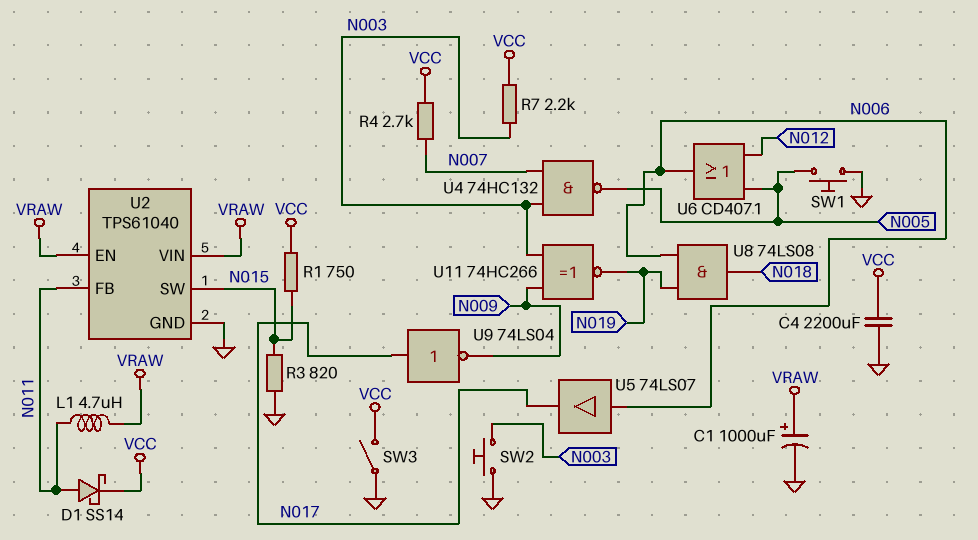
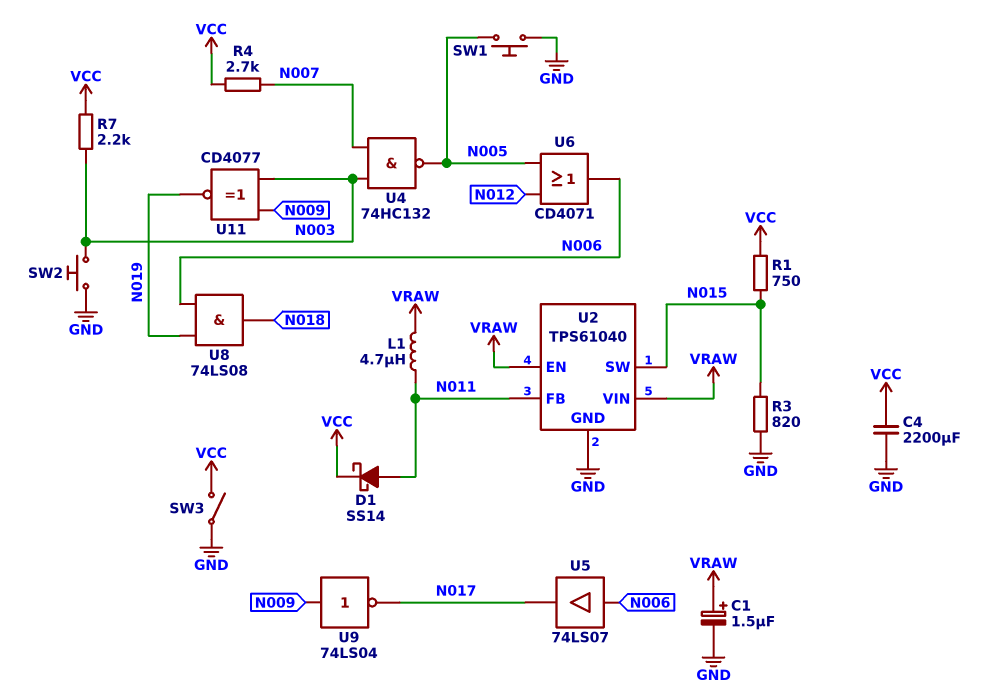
C1: 1000uF (plus VRAW, minus GND) -> 1.5uF (plus VRAW, minus GND)
U9: NOT 74LS04 (in N017, out N009) -> NOT 74LS04 (in N009, out N017)
U11: XNOR 74HC266 (in N003, in N009, out N019) -> XNOR CD4077 (in N003, in N009, out N019)

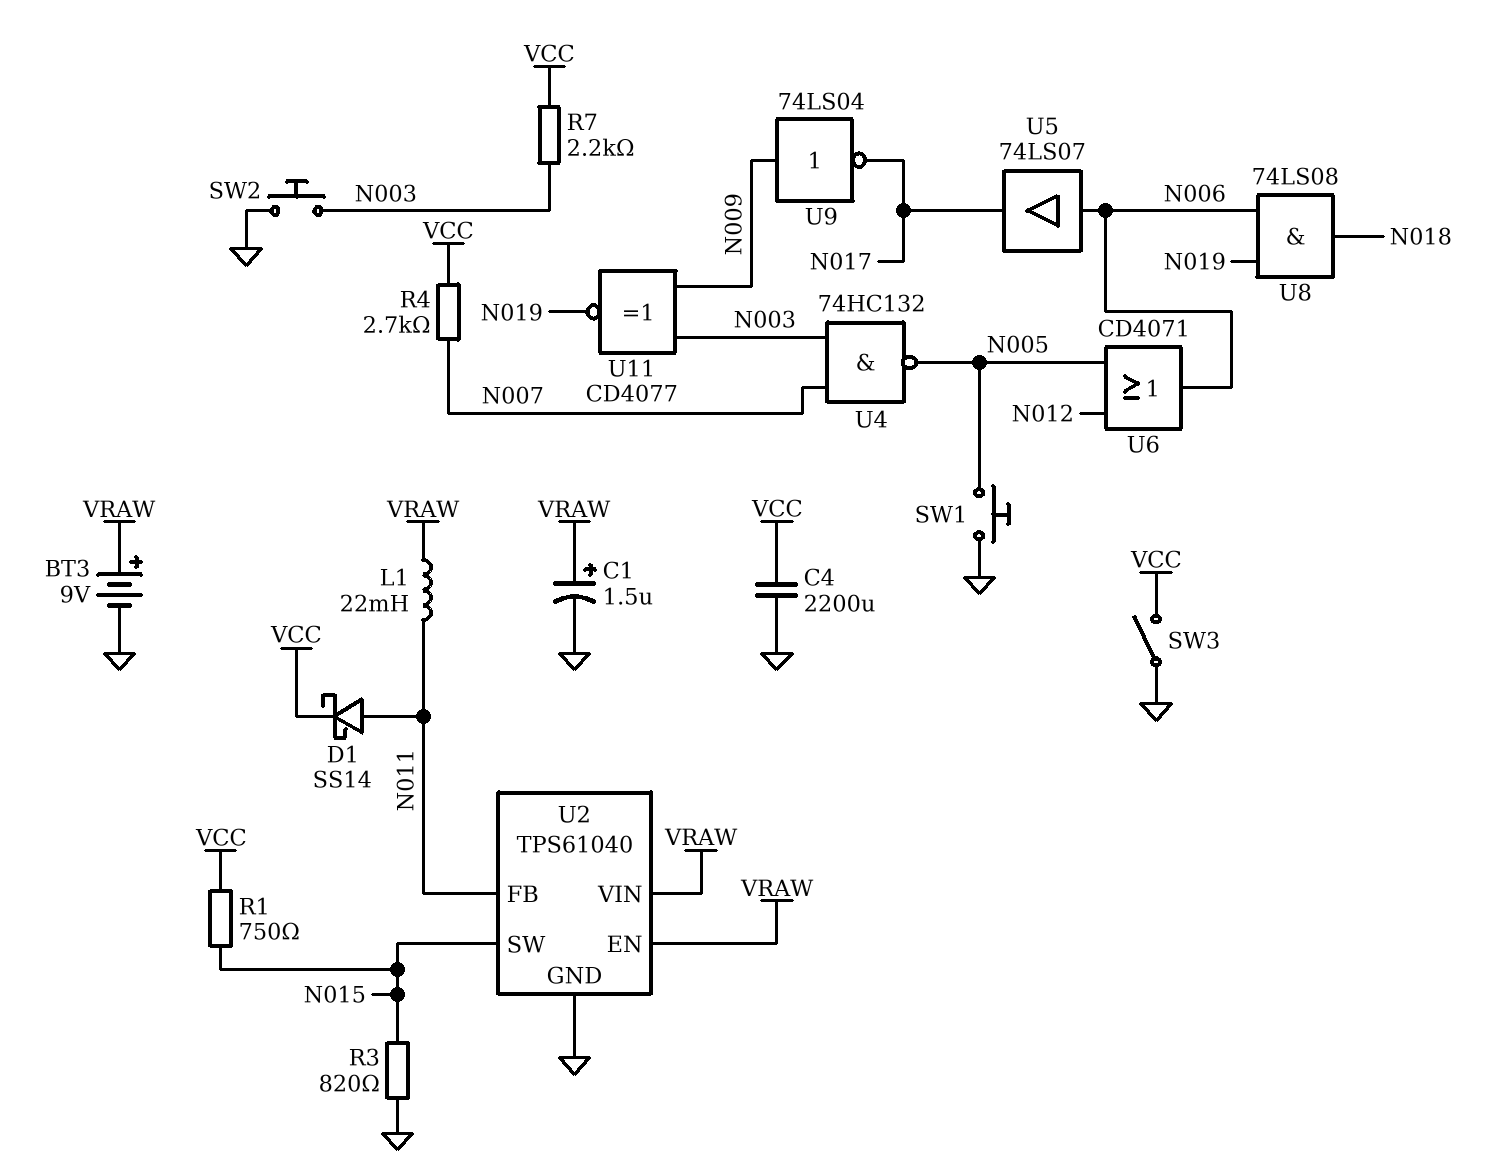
BT3: none -> 9V (plus VRAW, minus GND)
L1: 4.7uH (N011, VRAW) -> 22mH (N011, VRAW)

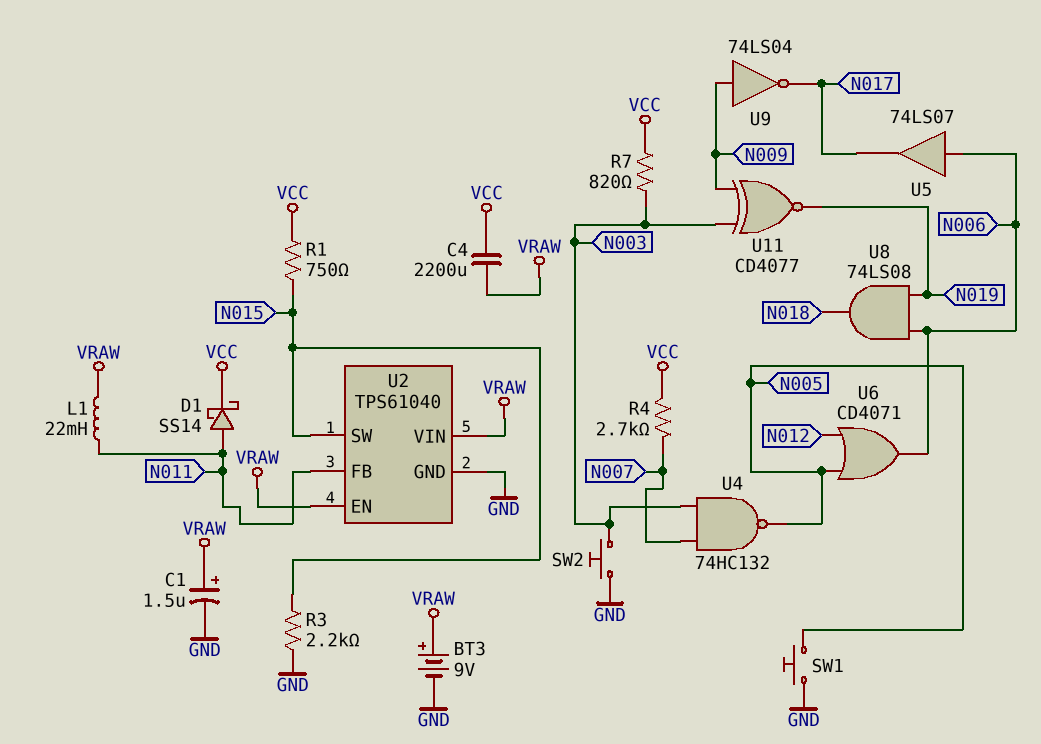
C4: 2200uF (GND, VCC) -> 2200uF (VCC, VRAW)
R3: 820 (GND, N015) -> 2.2k (GND, N015)
R7: 2.2k (N003, VCC) -> 820 (N003, VCC)
SW3: switch (GND, VCC) -> none

